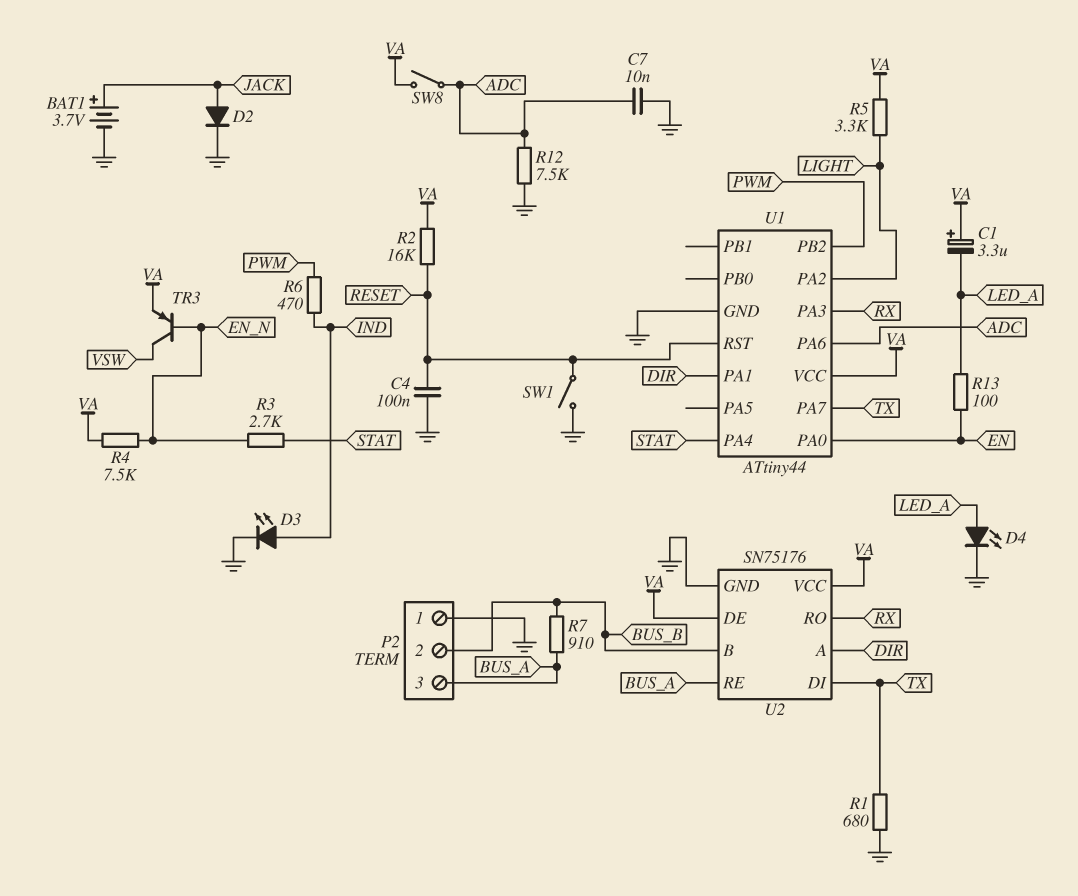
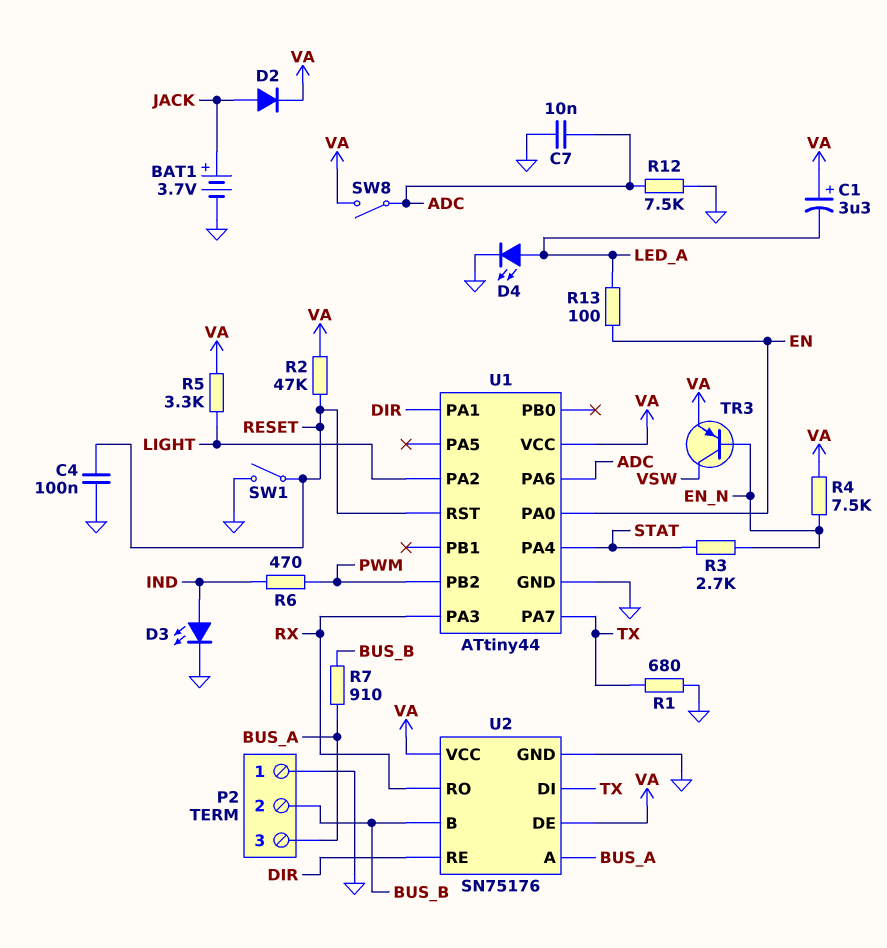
D2: diode (A JACK, K GND) -> diode (A JACK, K VA)
R2: 16k (RESET, VA) -> 47k (RESET, VA)
U2 pin A: DIR -> BUS_A
U2 pin RE: BUS_A -> DIR

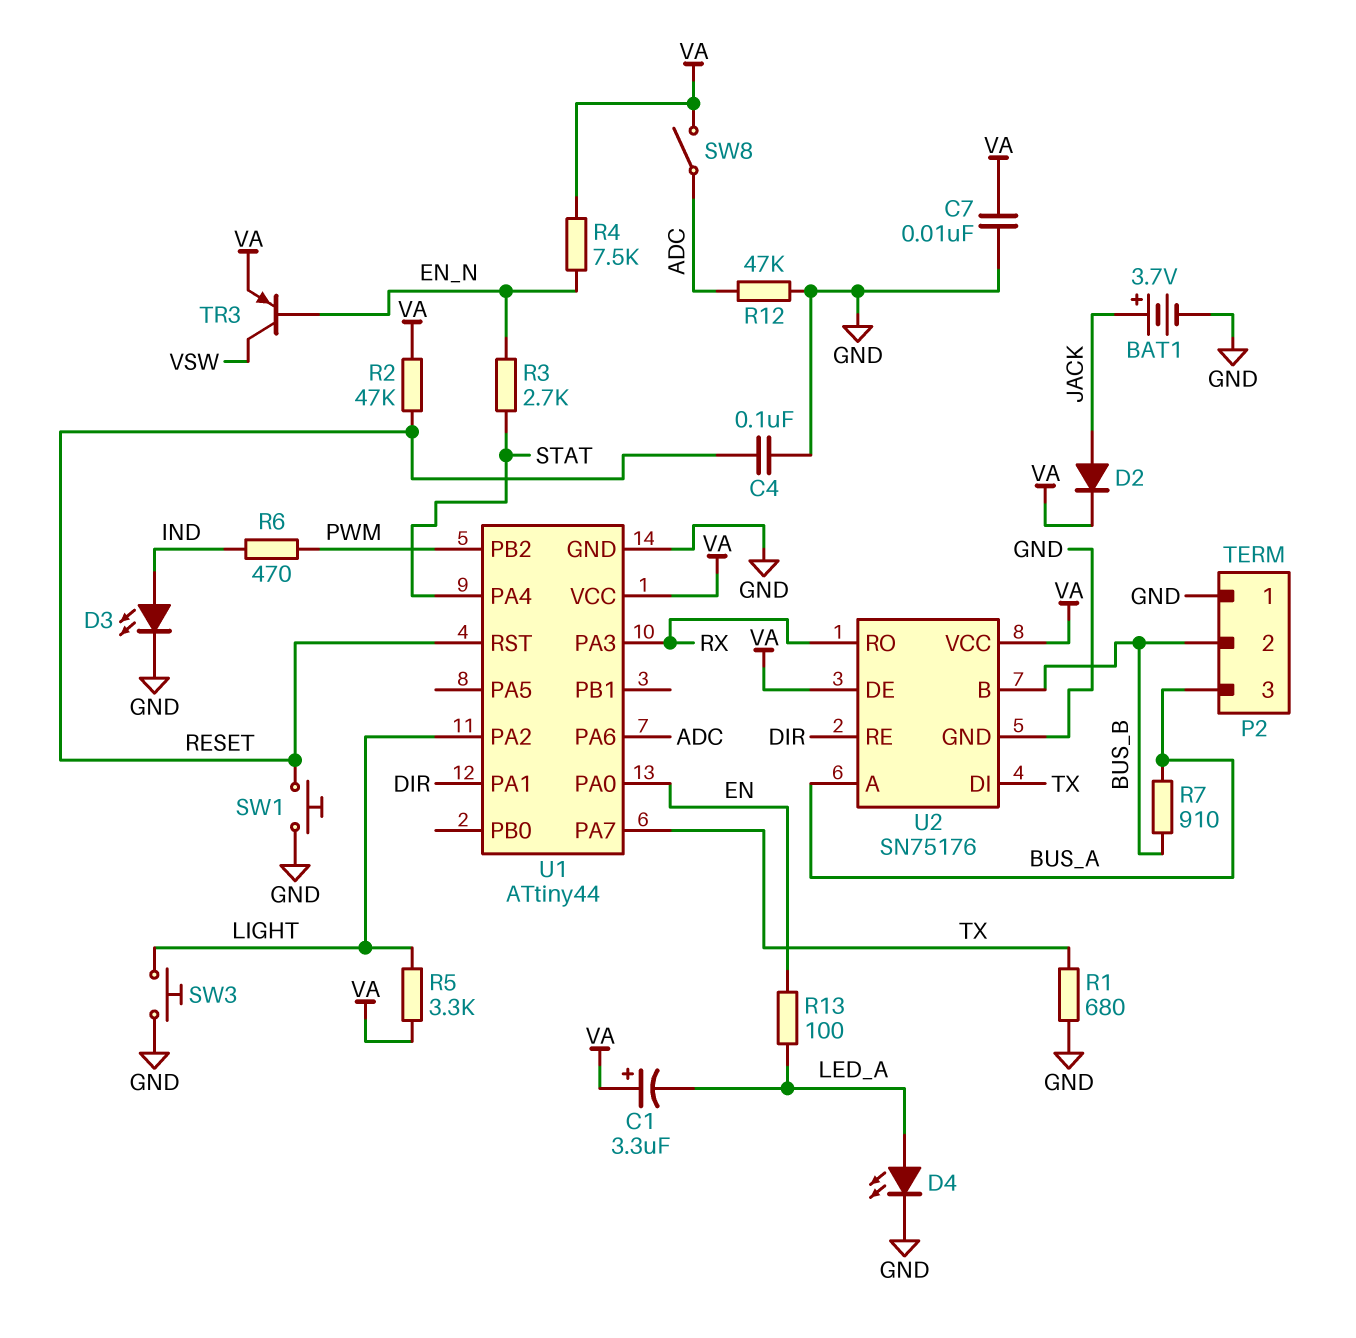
C7: 10nF (ADC, GND) -> 10nF (GND, VA)
R12: 7.5k (ADC, GND) -> 47k (ADC, GND)
SW1: switch (GND, RESET) -> button (GND, RESET)
SW3: none -> button (GND, LIGHT)

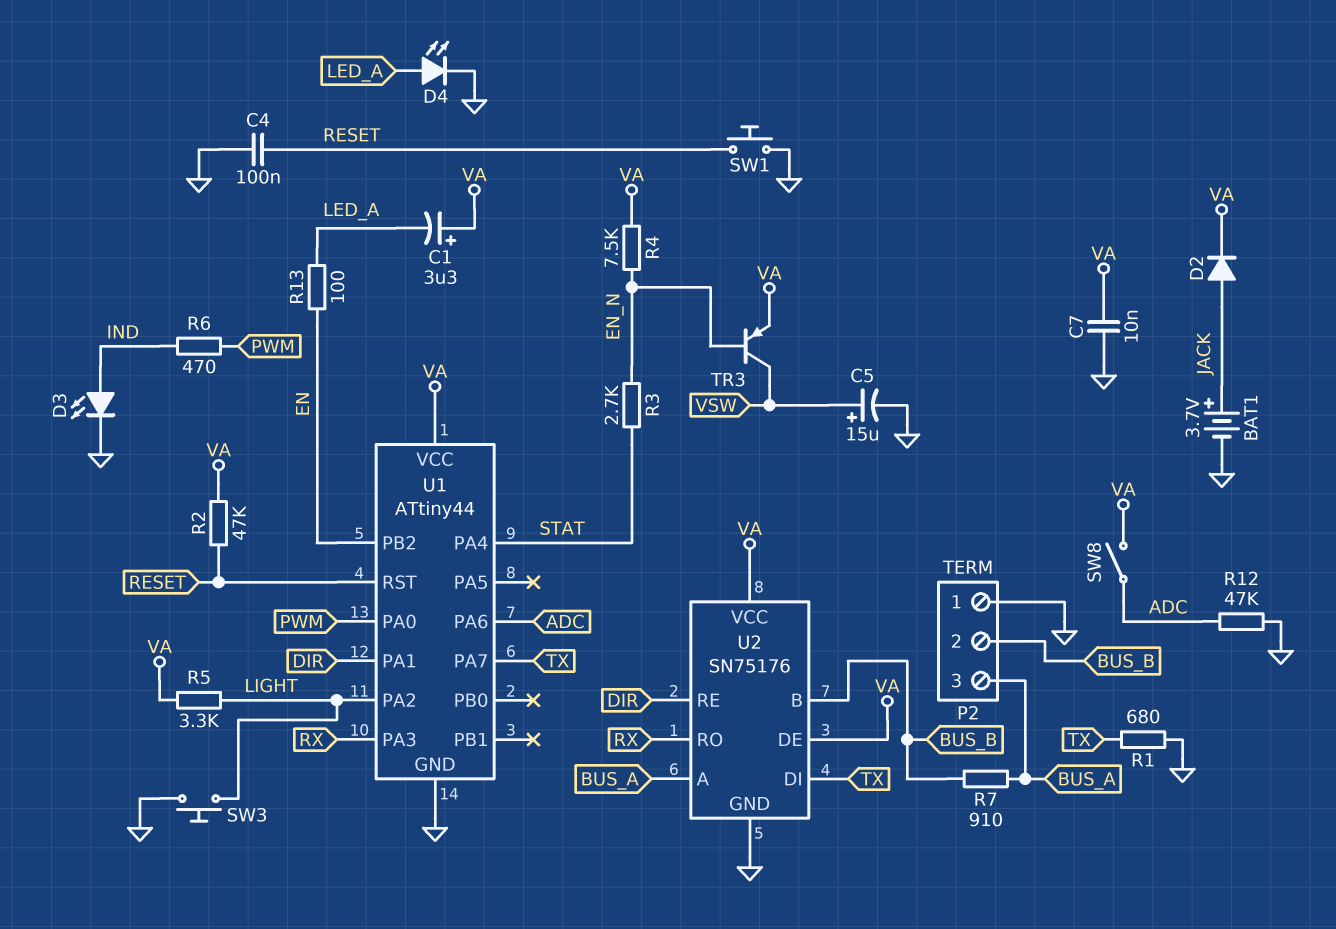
C5: none -> 15uF (plus VSW, minus GND)
U1 pin PA0: EN -> PWM
U1 pin PB2: PWM -> EN

